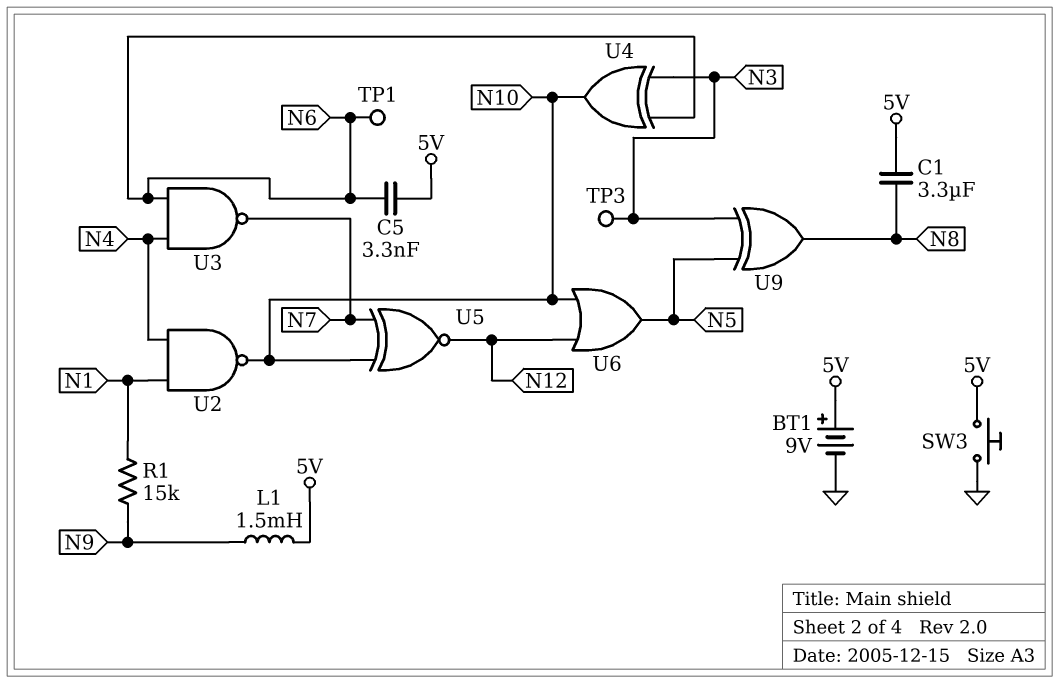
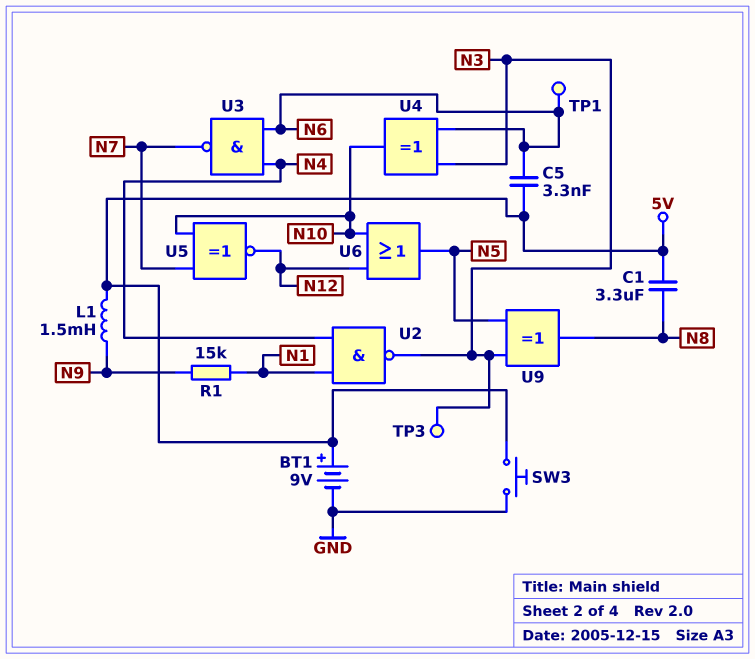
U2: NAND (in N1, in N4, out N10) -> NAND (in N1, in N4, out N3)

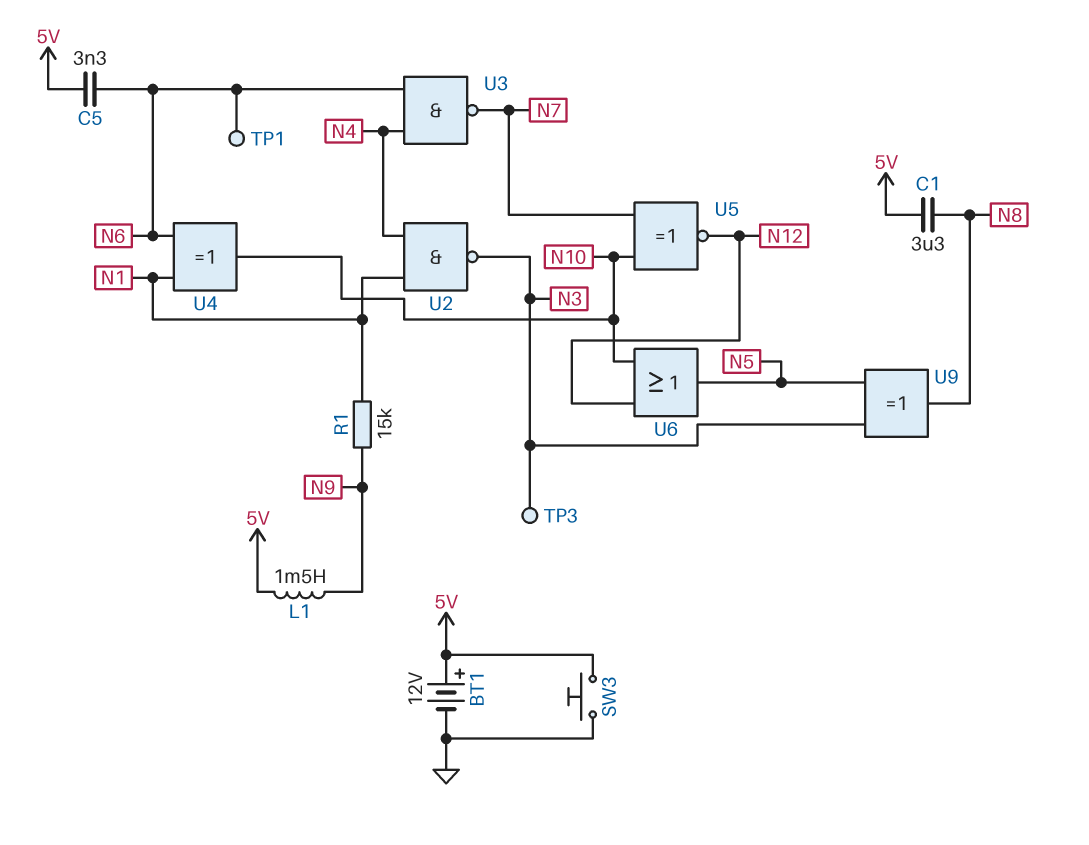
BT1: 9V (plus 5V, minus GND) -> 12V (plus 5V, minus GND)
U4: XOR (in N3, in N6, out N10) -> XOR (in N1, in N6, out N10)

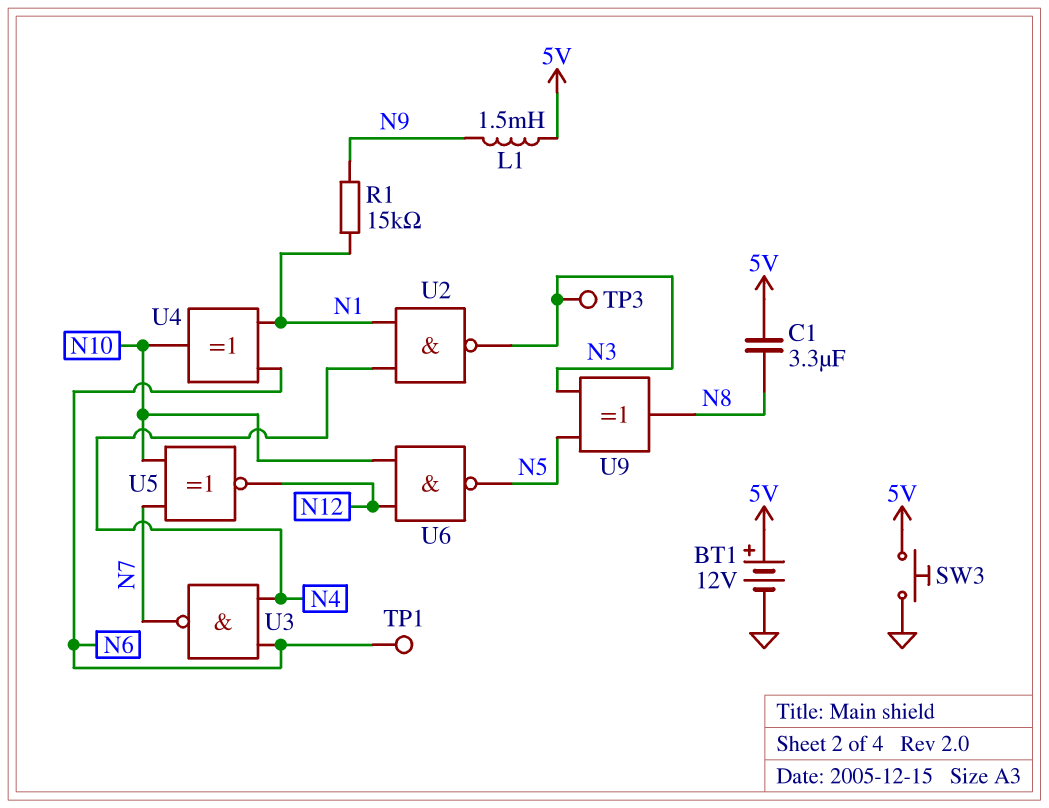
C5: 3.3nF (5V, N6) -> none
U6: OR (in N10, in N12, out N5) -> NAND (in N10, in N12, out N5)

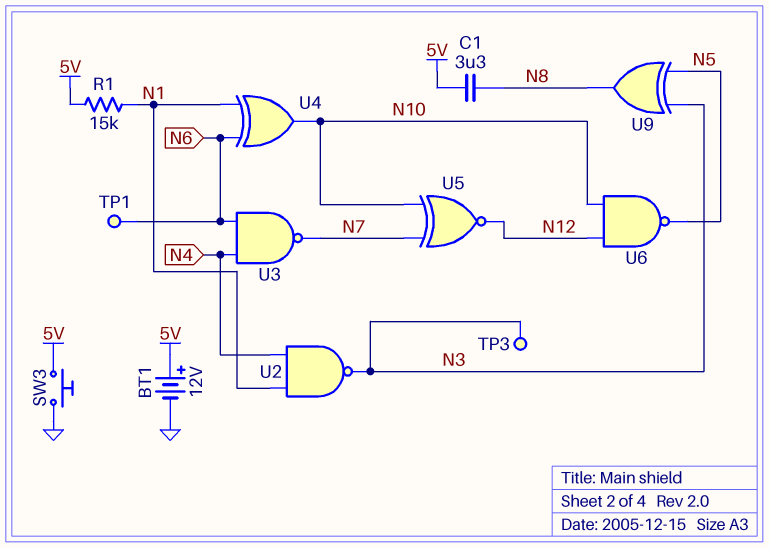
L1: 1.5mH (5V, N9) -> none
R1: 15k (N1, N9) -> 15k (5V, N1)

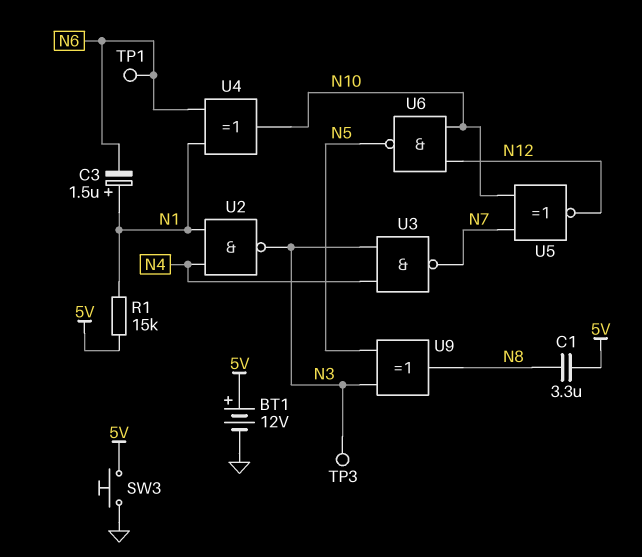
C3: none -> 1.5uF (plus N1, minus N6)
U3: NAND (in N4, in N6, out N7) -> NAND (in N3, in N4, out N7)

